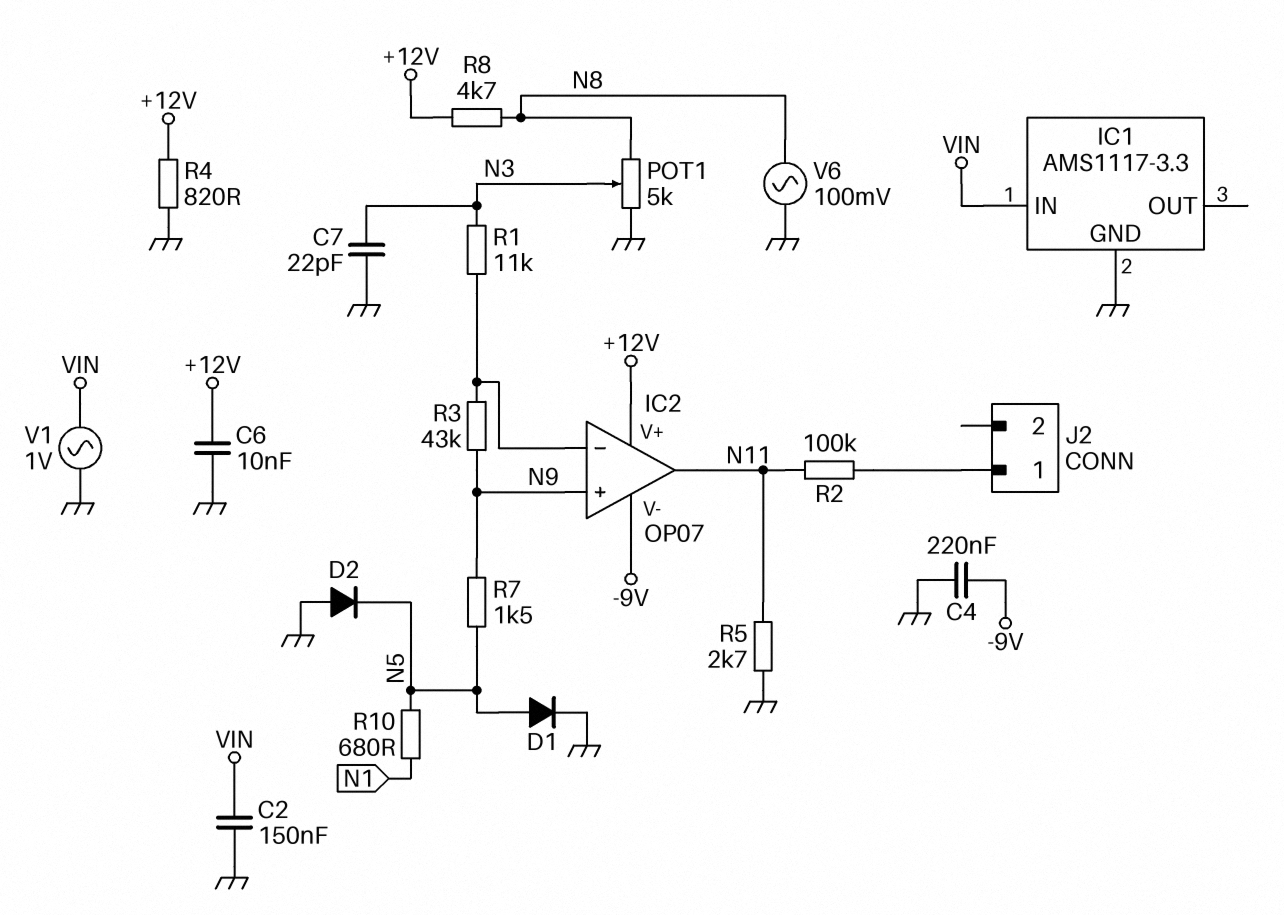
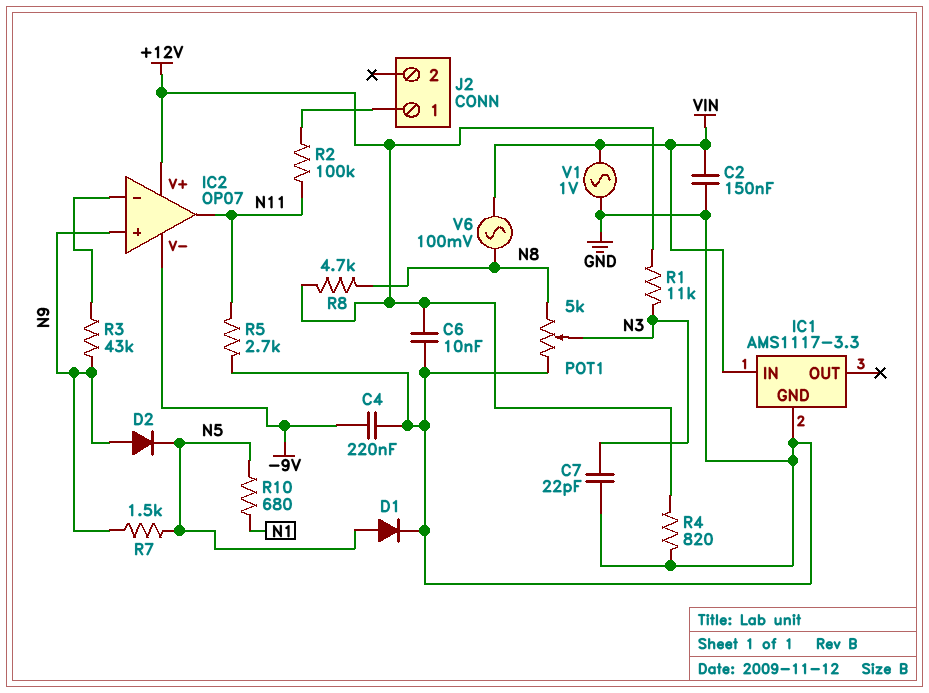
D2: diode (A GND, K N5) -> diode (A N9, K N5)
R1: 11k (IC2/in-, N3) -> 11k (+12V, N3)
V6: AC 100mV (GND, N8) -> AC 100mV (N8, VIN)

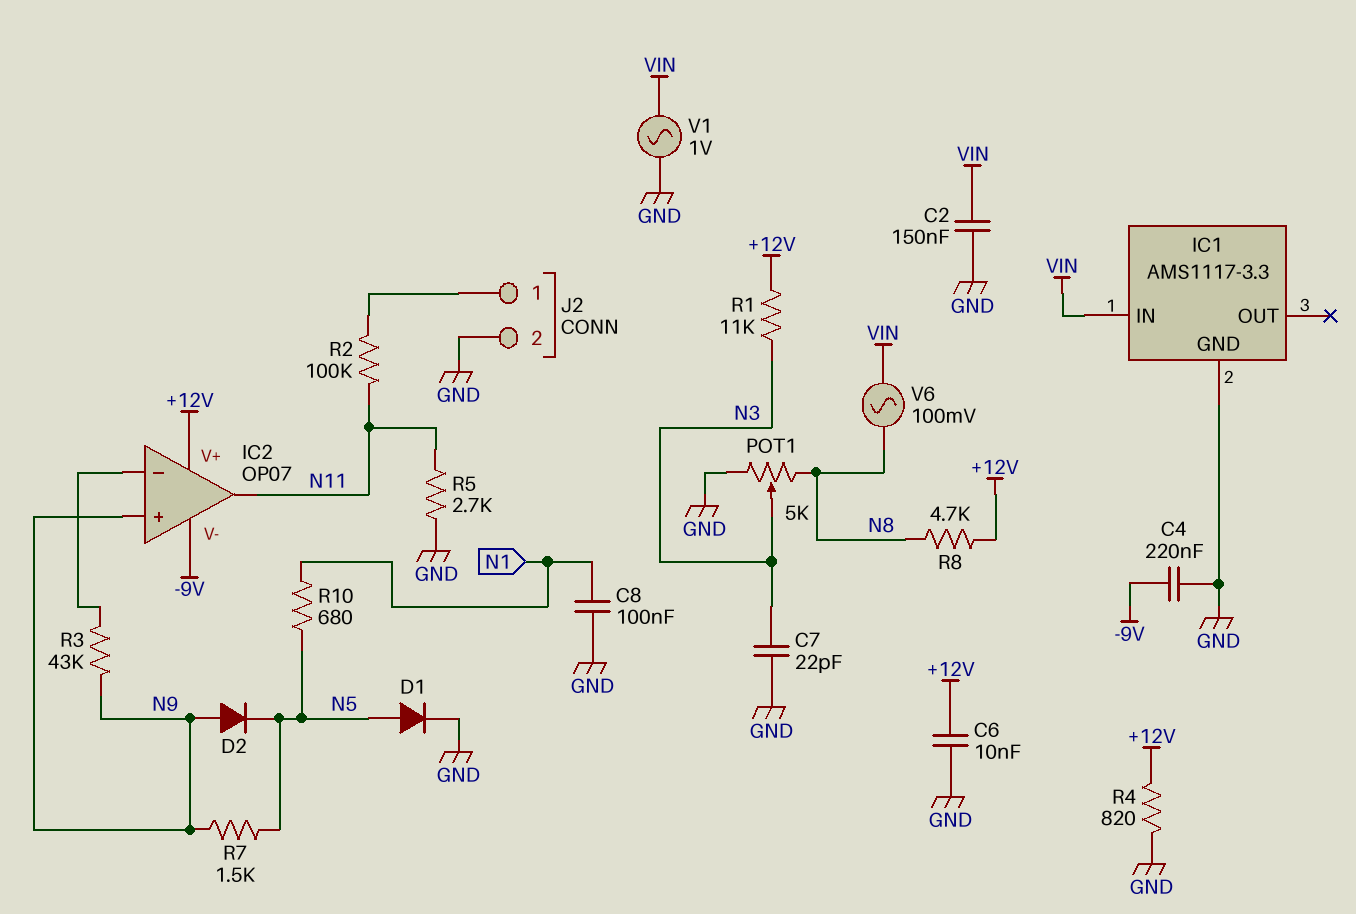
C8: none -> 100nF (GND, N1)
J2 pin 2: none -> GND

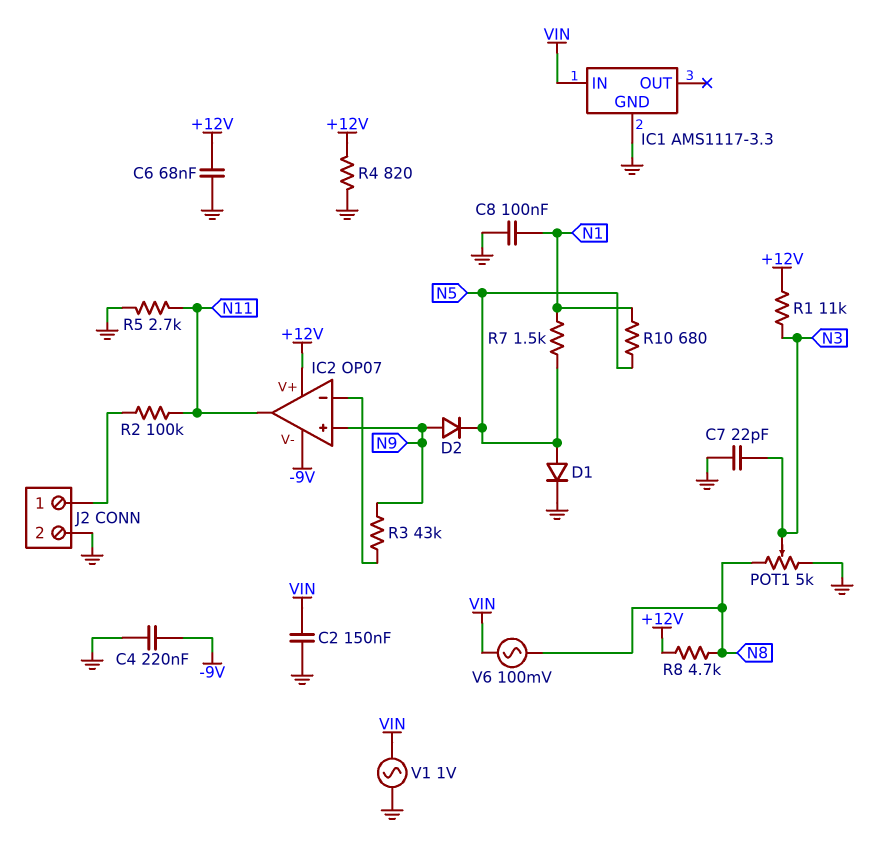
C6: 10nF (+12V, GND) -> 68nF (+12V, GND)
R7: 1.5k (N5, N9) -> 1.5k (N1, N5)

